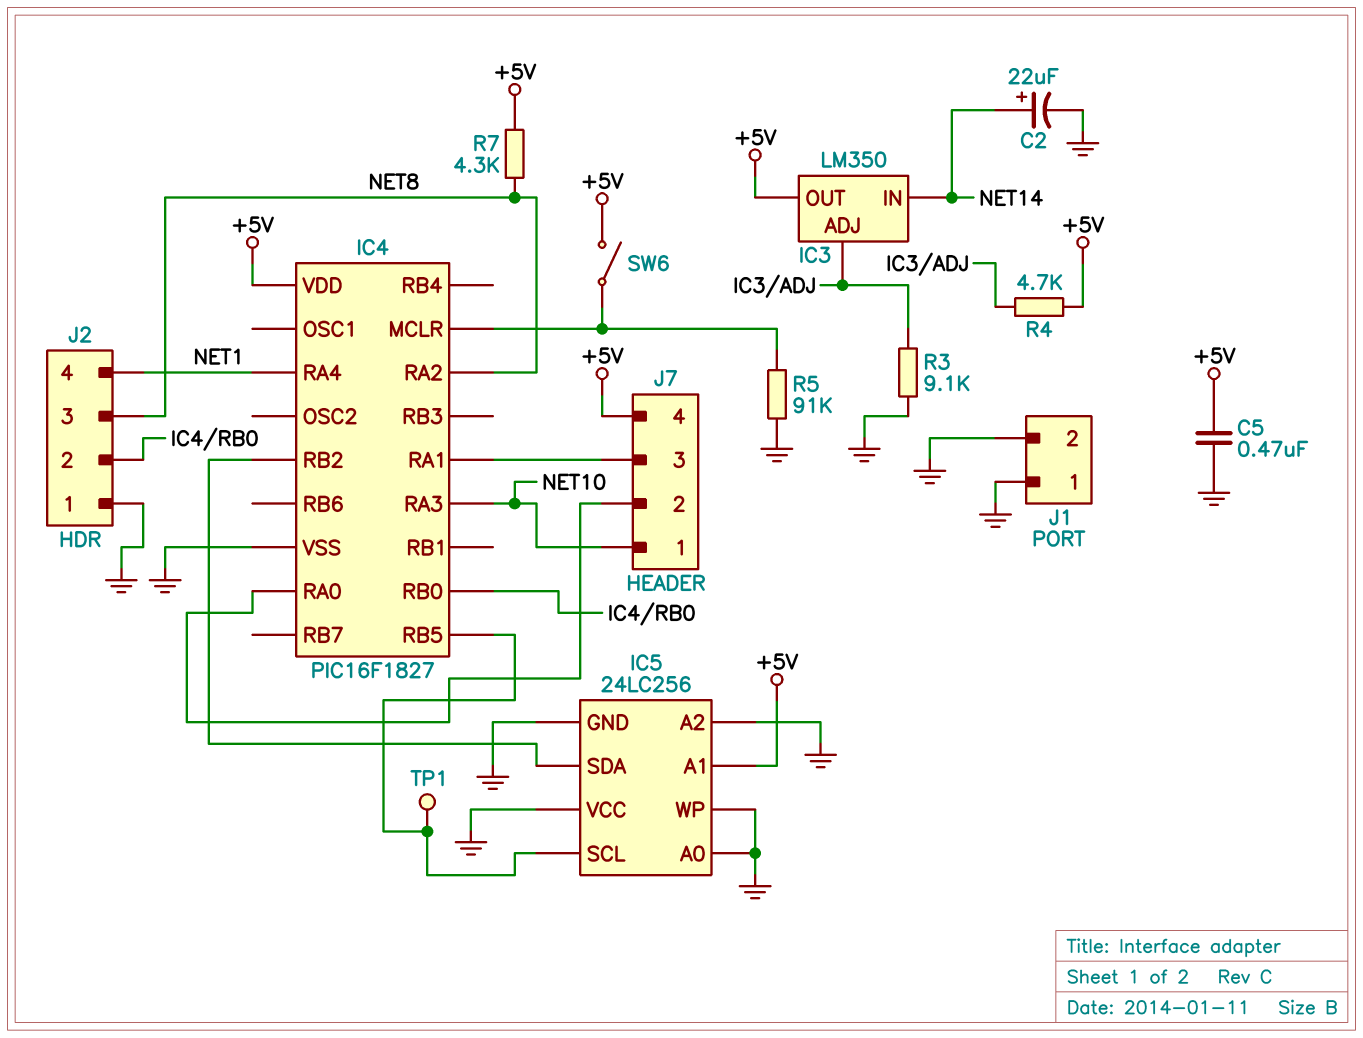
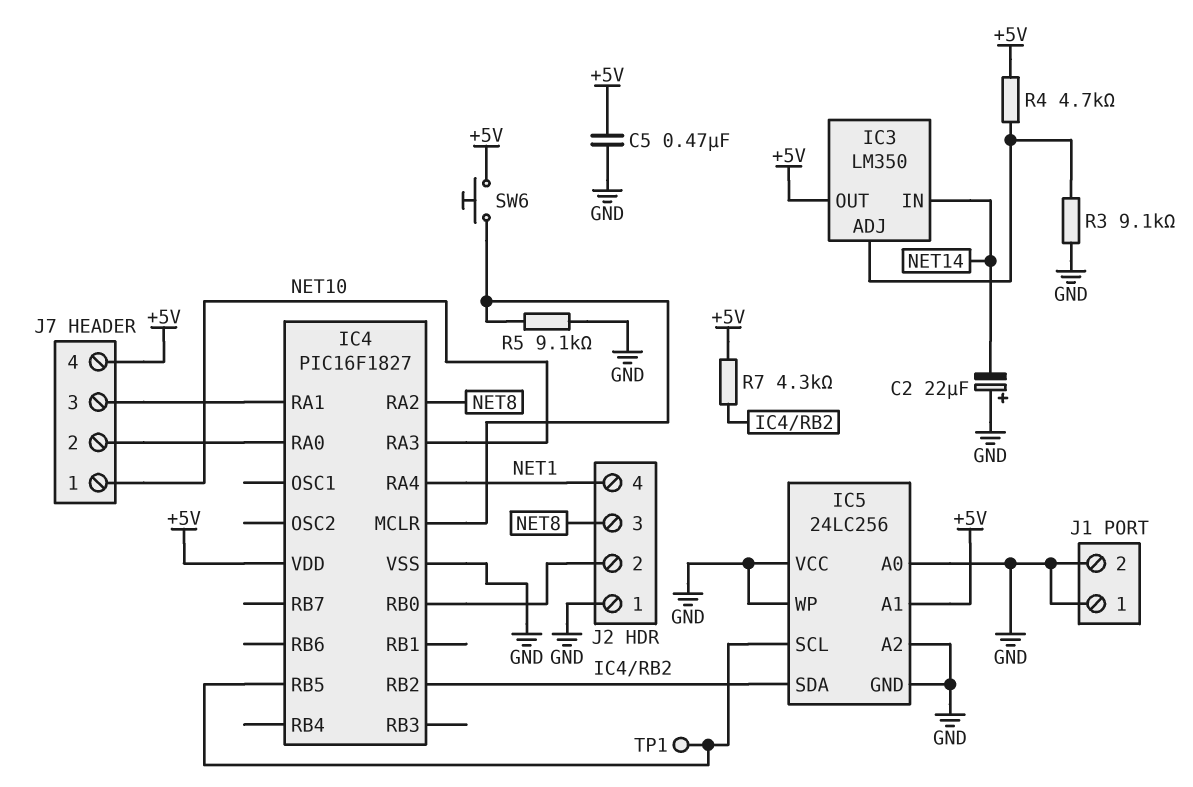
C2: 22uF (plus NET14, minus GND) -> 22uF (plus GND, minus NET14)
R5: 91k (GND, IC4/MCLR) -> 9.1k (GND, IC4/MCLR)
R7: 4.3k (+5V, NET8) -> 4.3k (+5V, IC4/RB2)
SW6: switch (+5V, IC4/MCLR) -> button (+5V, IC4/MCLR)

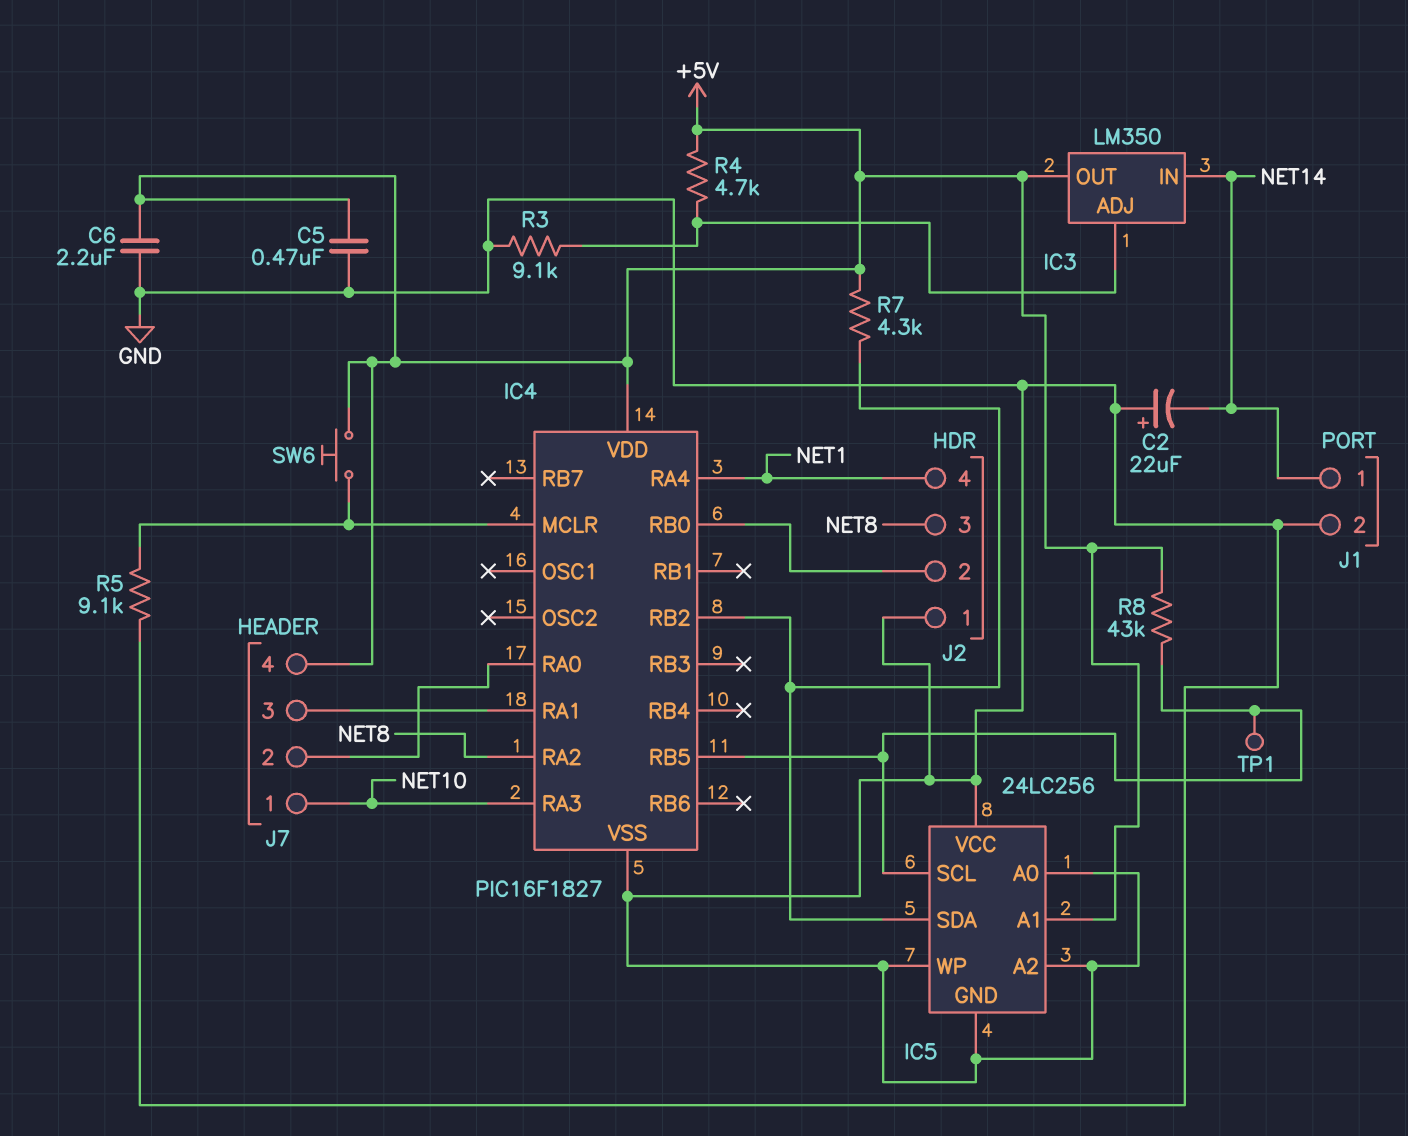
C6: none -> 2.2uF (+5V, GND)
J1 pin 1: GND -> NET14
R8: none -> 43k (+5V, IC4/RB5)

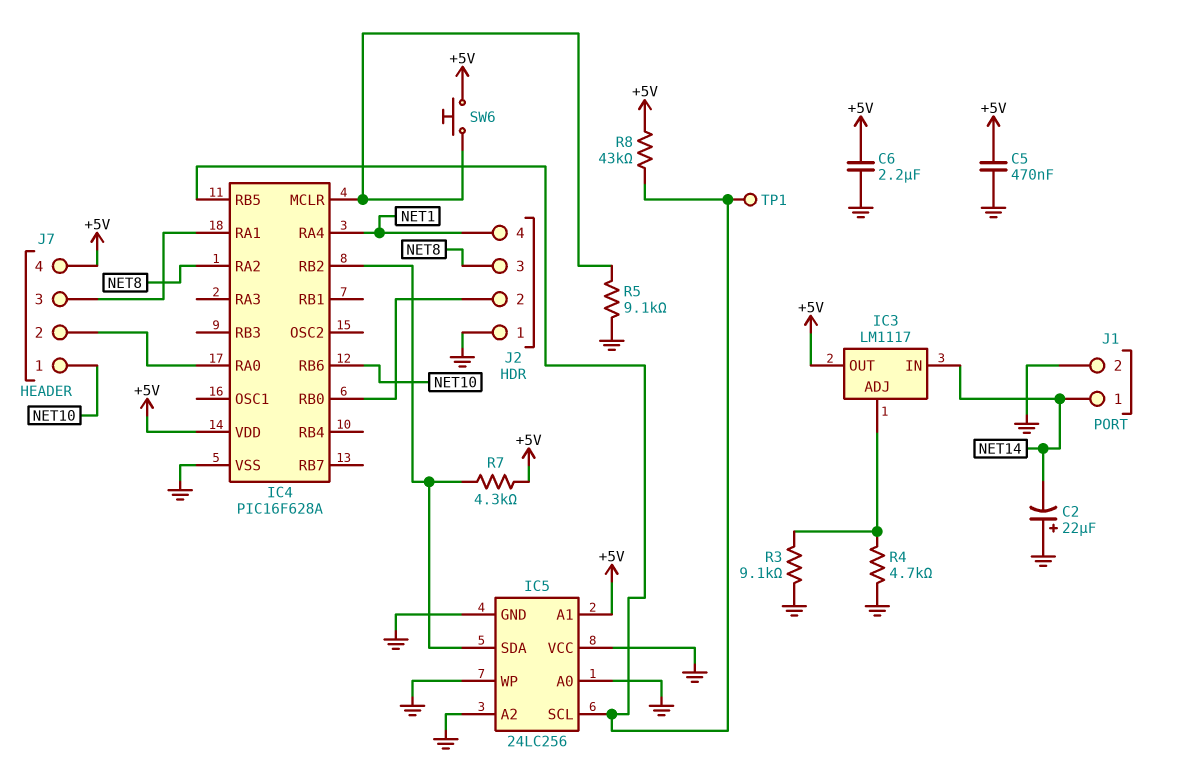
IC3: LM350 -> LM1117
IC4: PIC16F1827 -> PIC16F628A
IC4 pin RA3: NET10 -> none
IC4 pin RB6: none -> NET10
R4: 4.7k (+5V, IC3/ADJ) -> 4.7k (GND, IC3/ADJ)

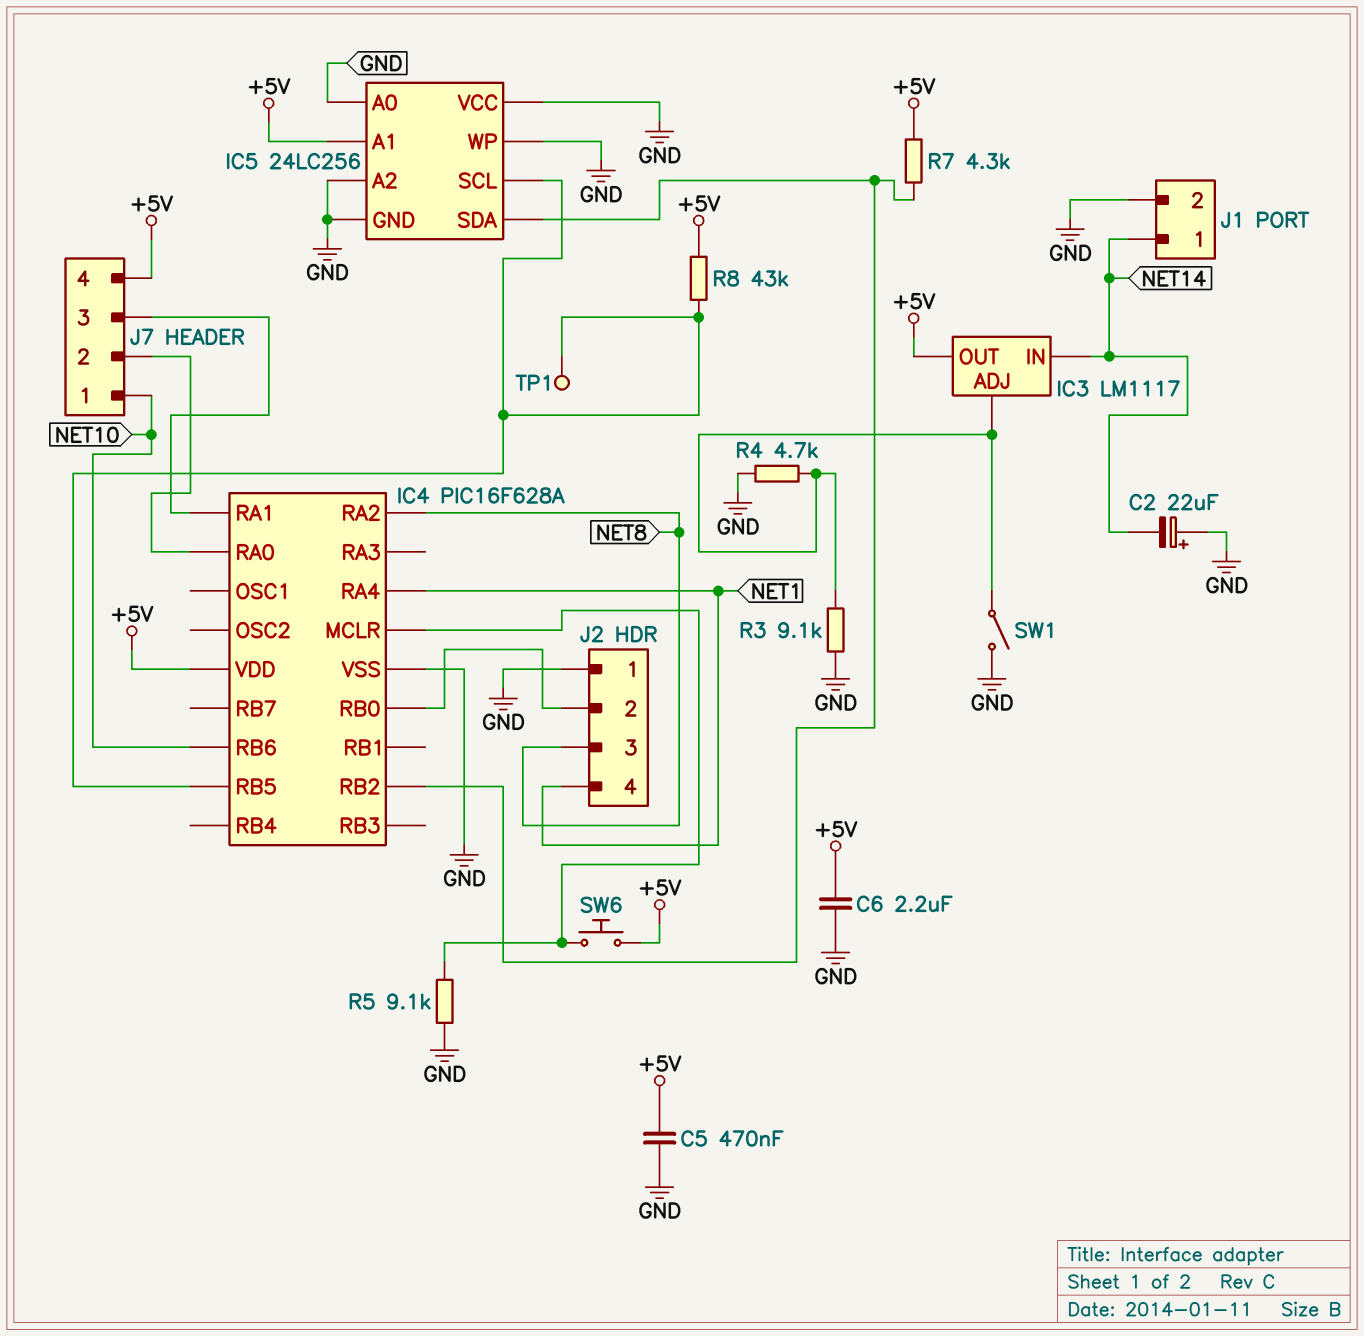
SW1: none -> switch (GND, IC3/ADJ)

